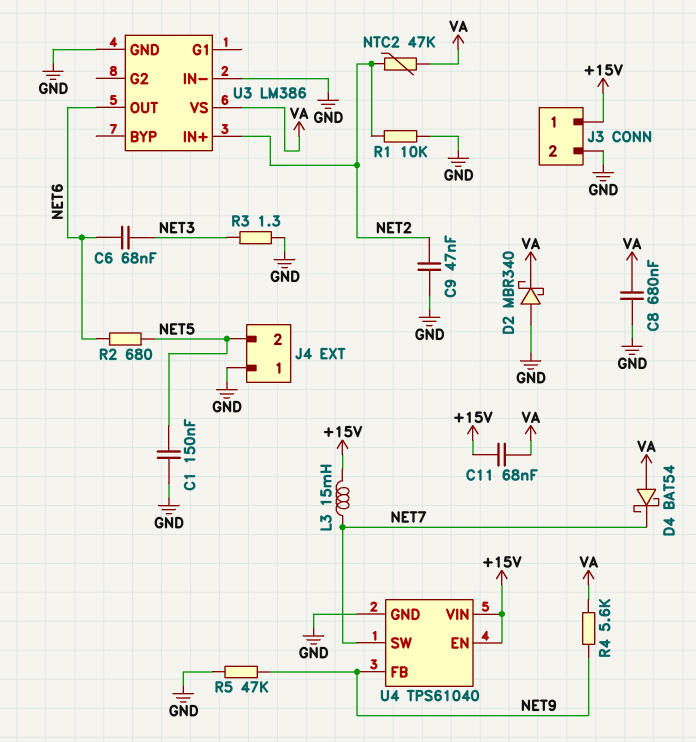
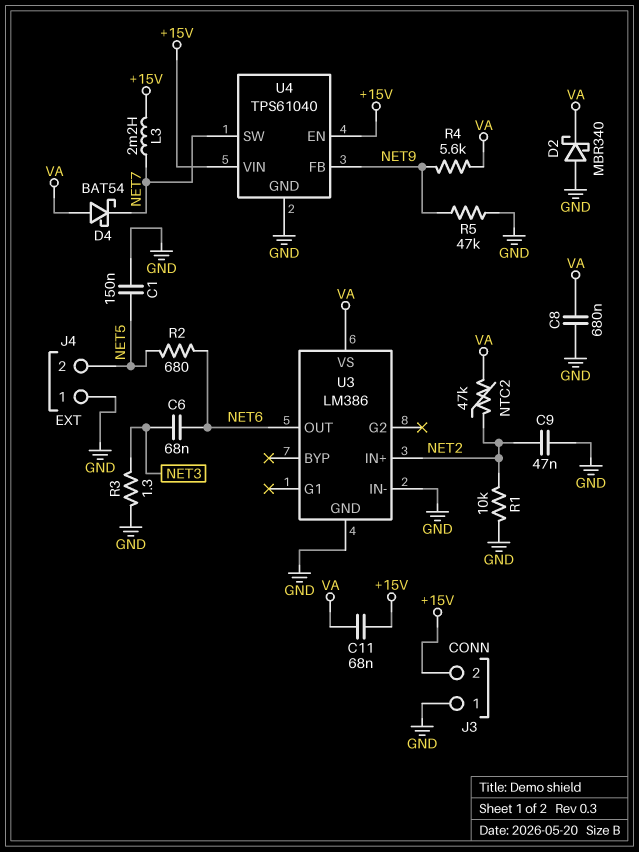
J3 pin 1: +15V -> GND
J3 pin 2: GND -> +15V
L3: 15mH (+15V, NET7) -> 2.2mH (+15V, NET7)

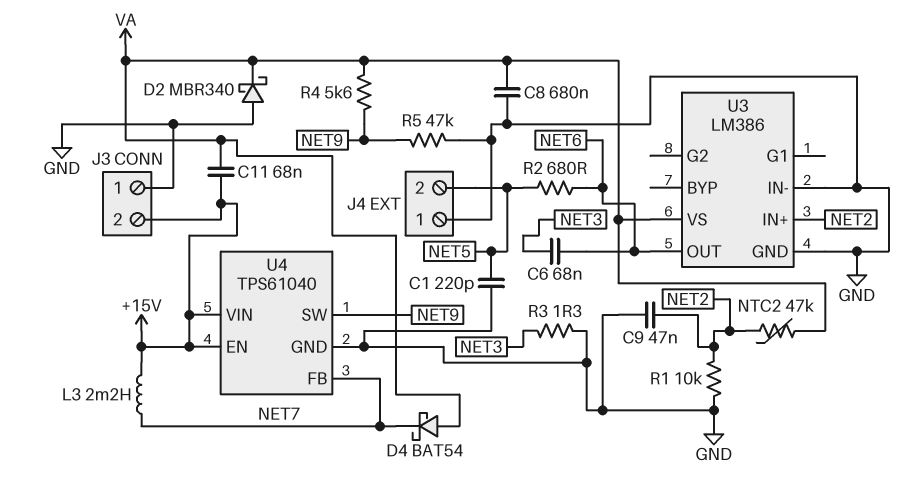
C1: 150nF (GND, NET5) -> 220pF (GND, NET5)
U4 pin FB: NET9 -> NET7
U4 pin SW: NET7 -> NET9

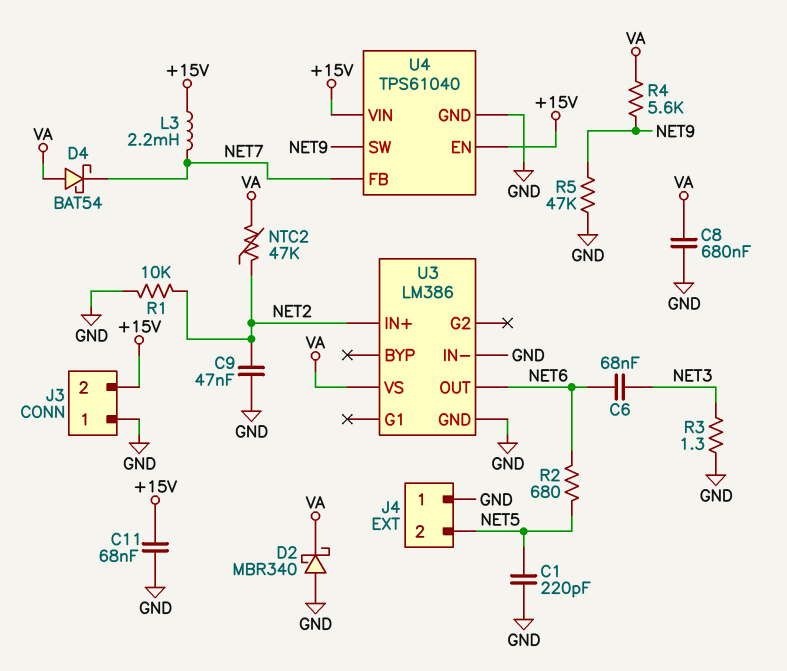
C11: 68nF (+15V, VA) -> 68nF (+15V, GND)

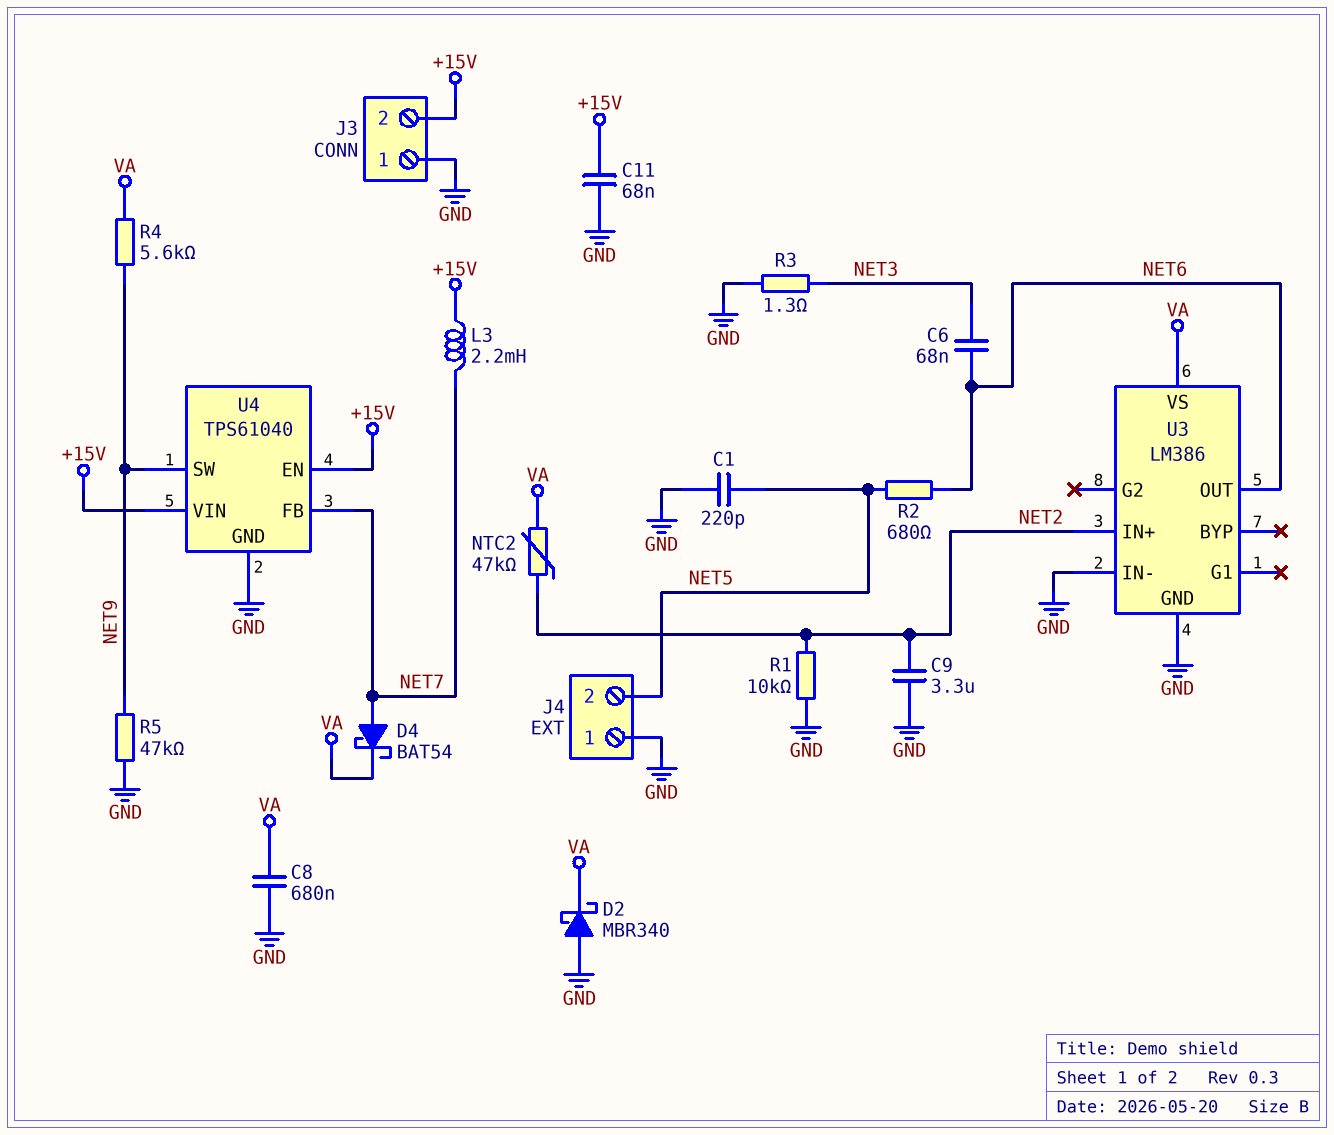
C9: 47nF (GND, NET2) -> 3.3uF (GND, NET2)
D4: schottky BAT54 (A VA, K NET7) -> schottky BAT54 (A NET7, K VA)

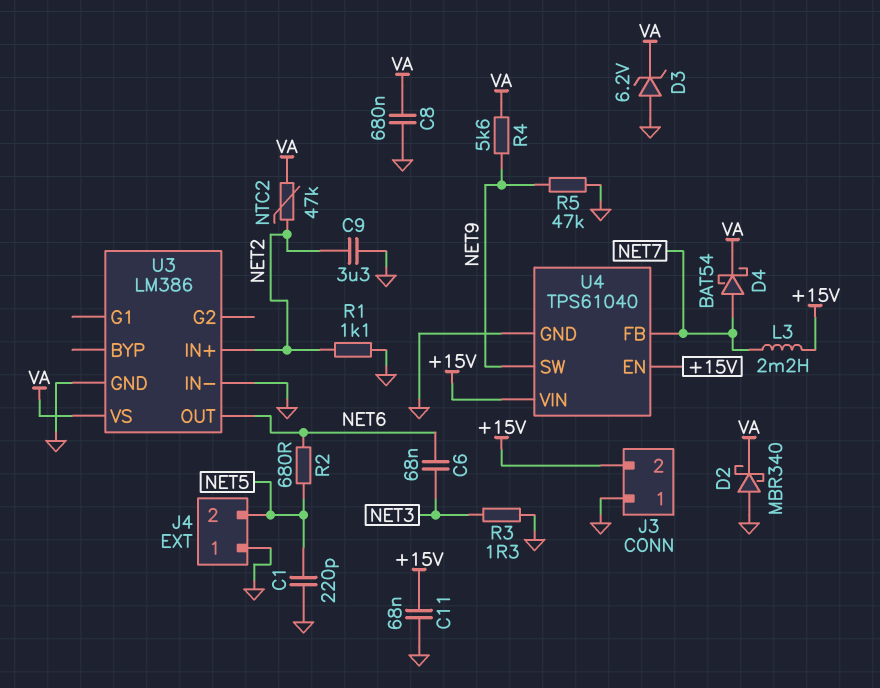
D3: none -> zener 6.2V (A GND, K VA)
R1: 10k (GND, NET2) -> 1.1k (GND, NET2)

